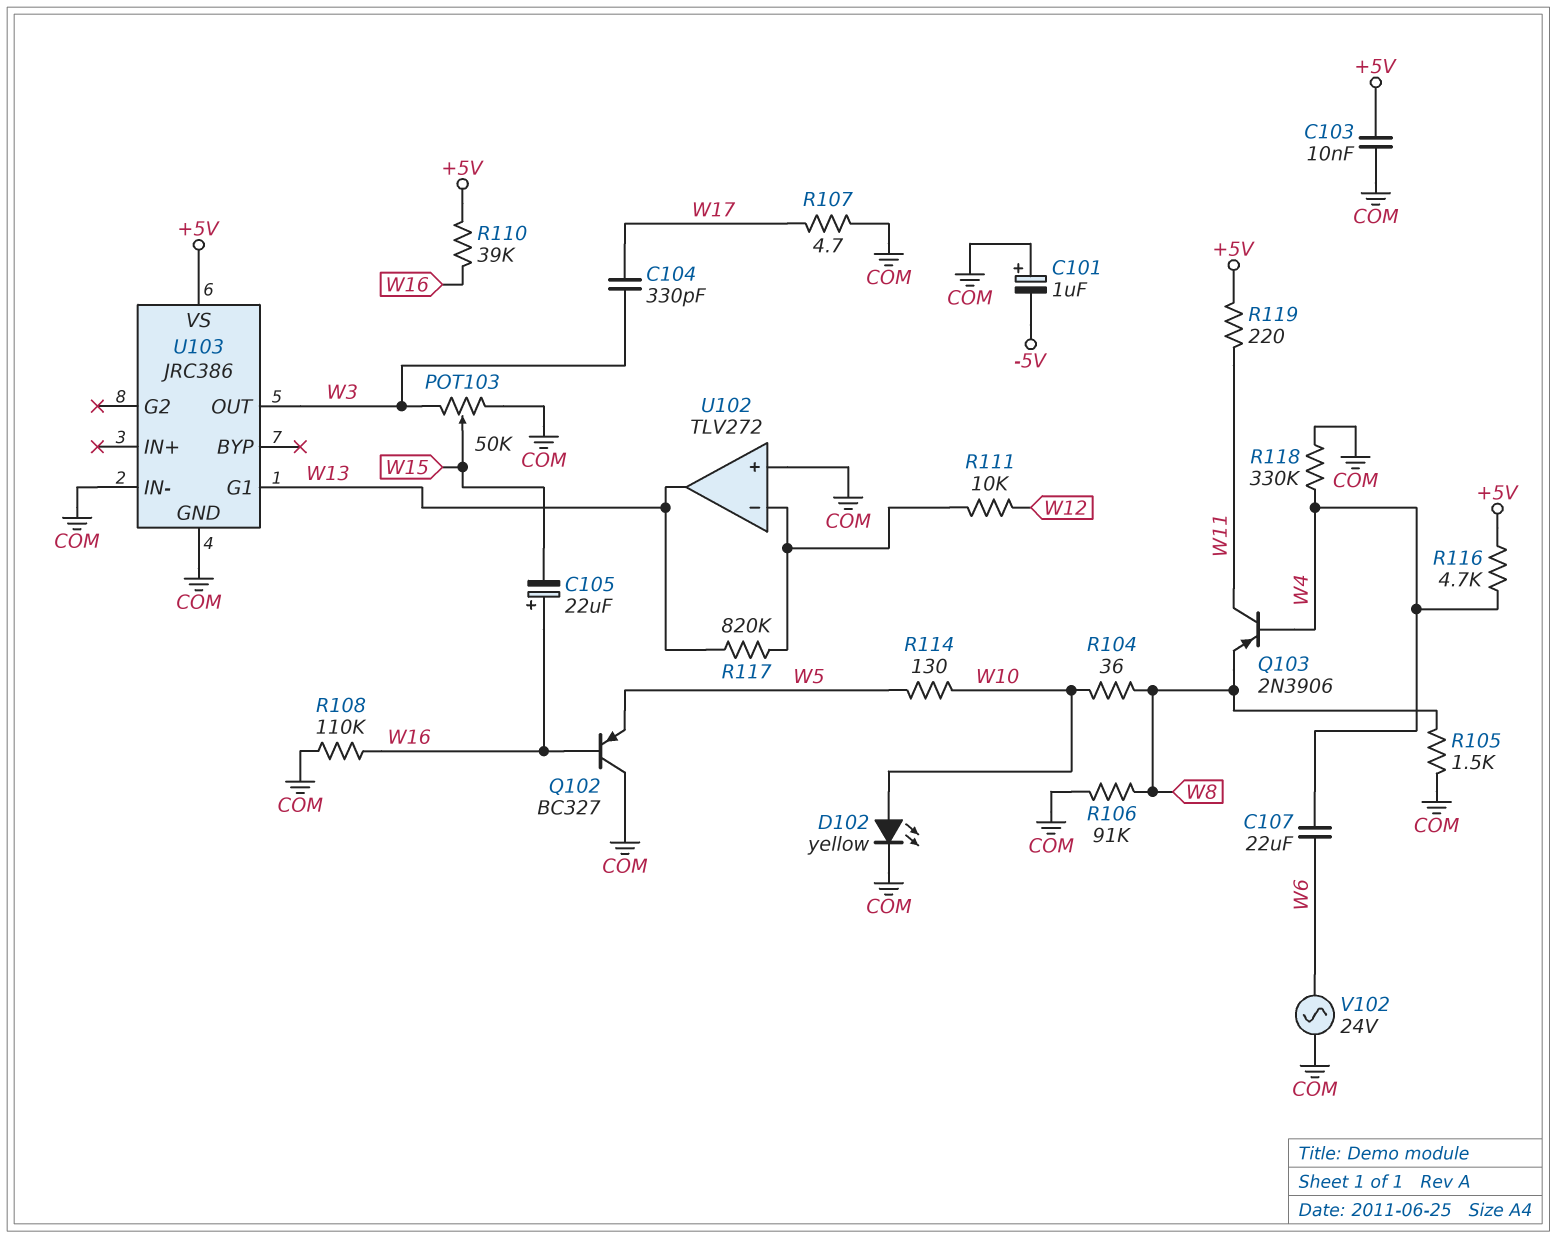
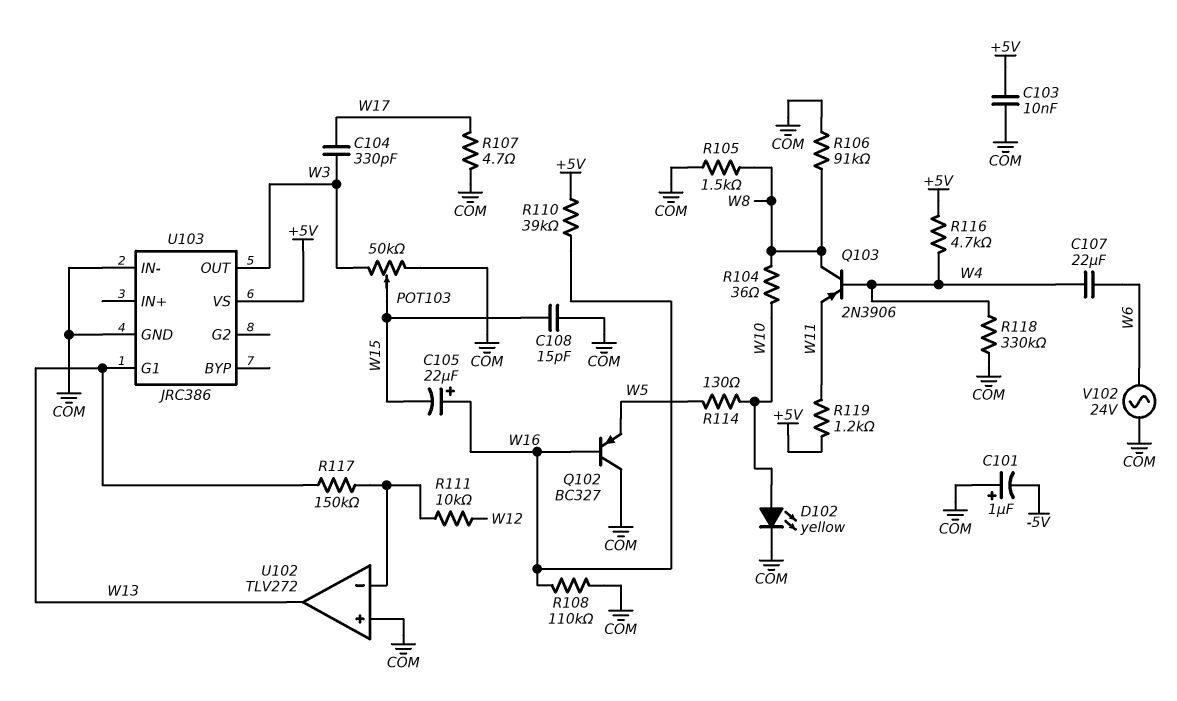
C108: none -> 15pF (COM, W15)
Q103: PNP 2N3906 (B W4, C W11, E W8) -> PNP 2N3906 (B W4, C W8, E W11)
R117: 820k (U102/in-, W13) -> 150k (U102/in-, W13)
R119: 220 (+5V, W11) -> 1.2k (+5V, W11)

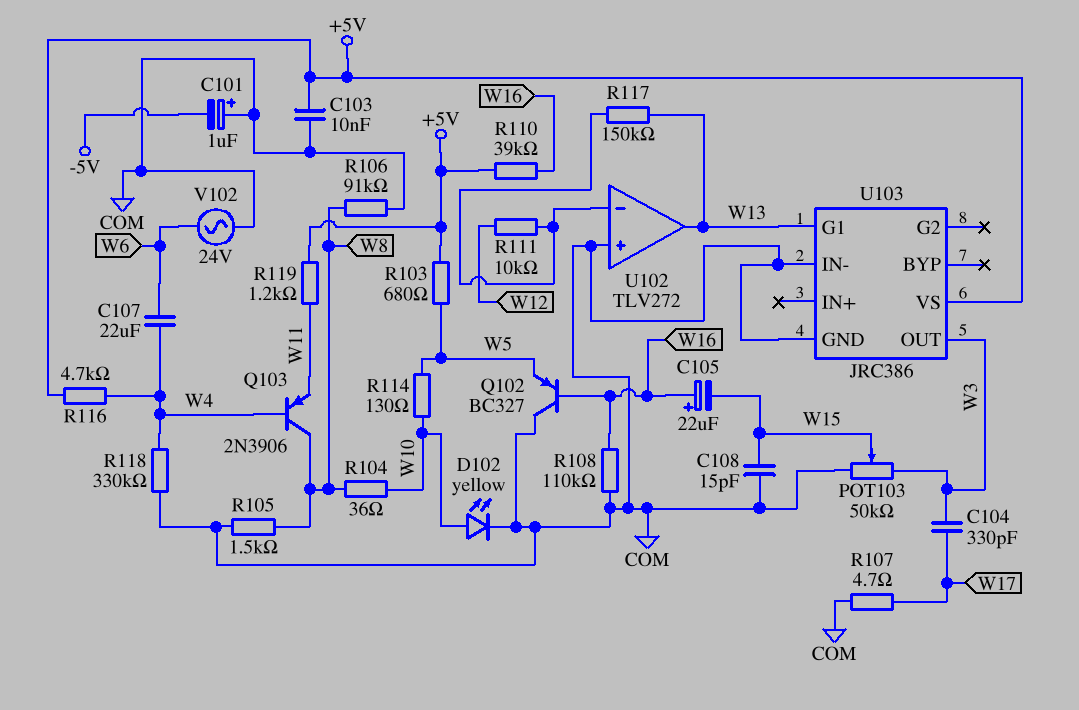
R103: none -> 680 (+5V, W5)

